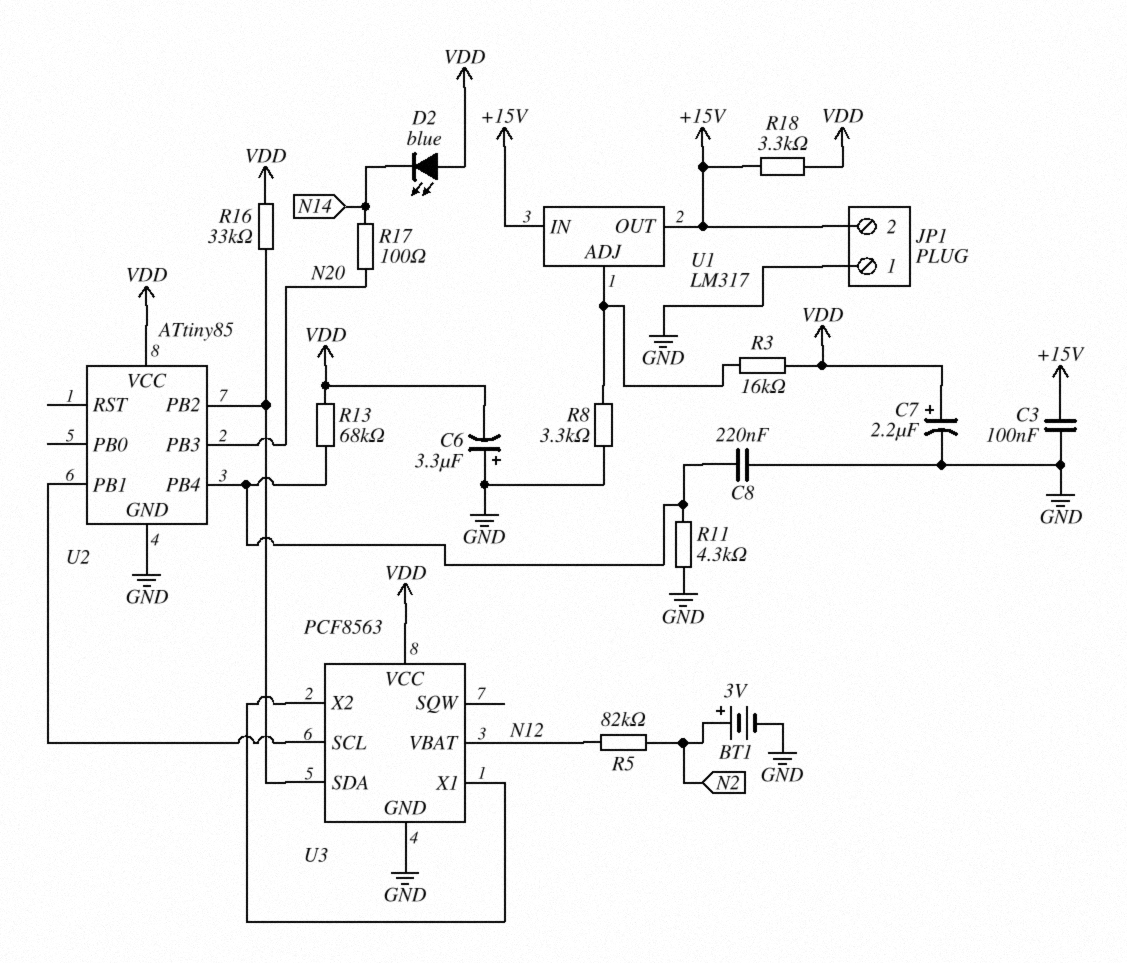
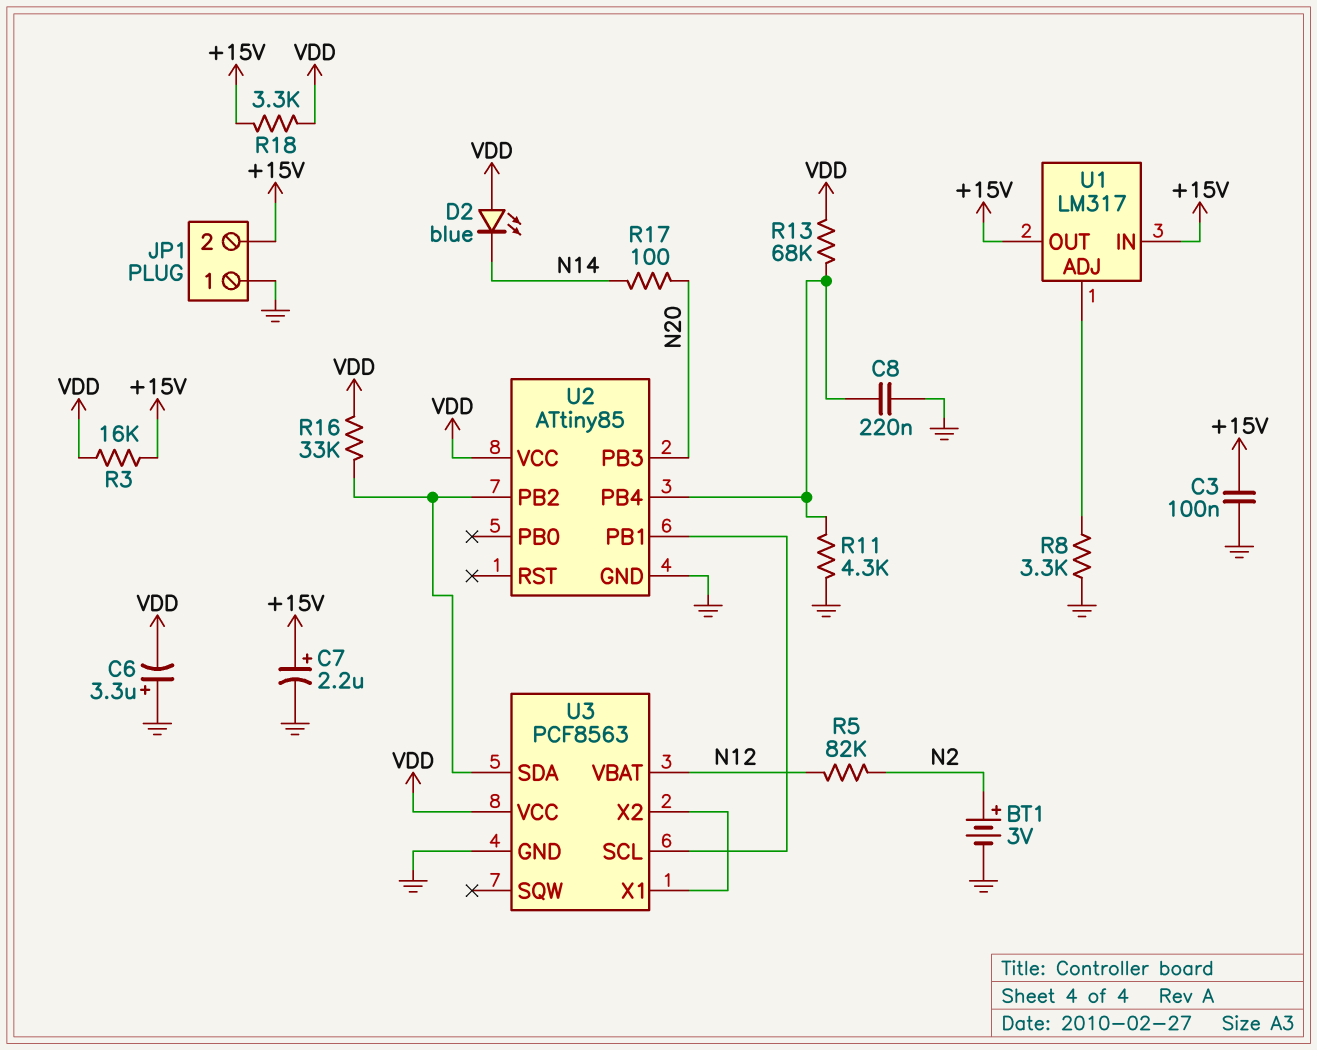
C7: 2.2uF (plus VDD, minus GND) -> 2.2uF (plus +15V, minus GND)
R3: 16k (U1/ADJ, VDD) -> 16k (+15V, VDD)

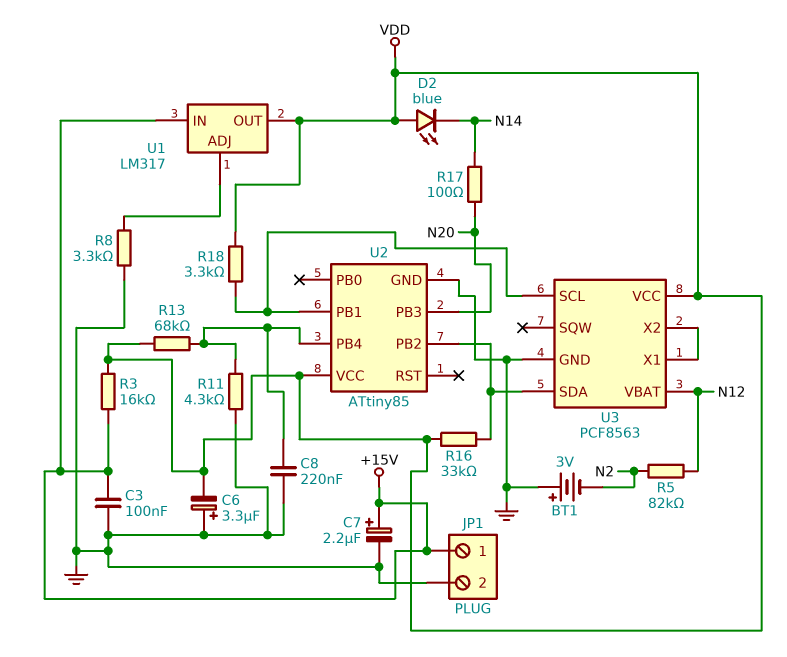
BT1: 3V (plus N2, minus GND) -> 3V (plus GND, minus N2)
JP1 pin 1: GND -> +15V
JP1 pin 2: +15V -> GND
R18: 3.3k (+15V, VDD) -> 3.3k (U2/PB1, VDD)
U1 pin OUT: +15V -> VDD

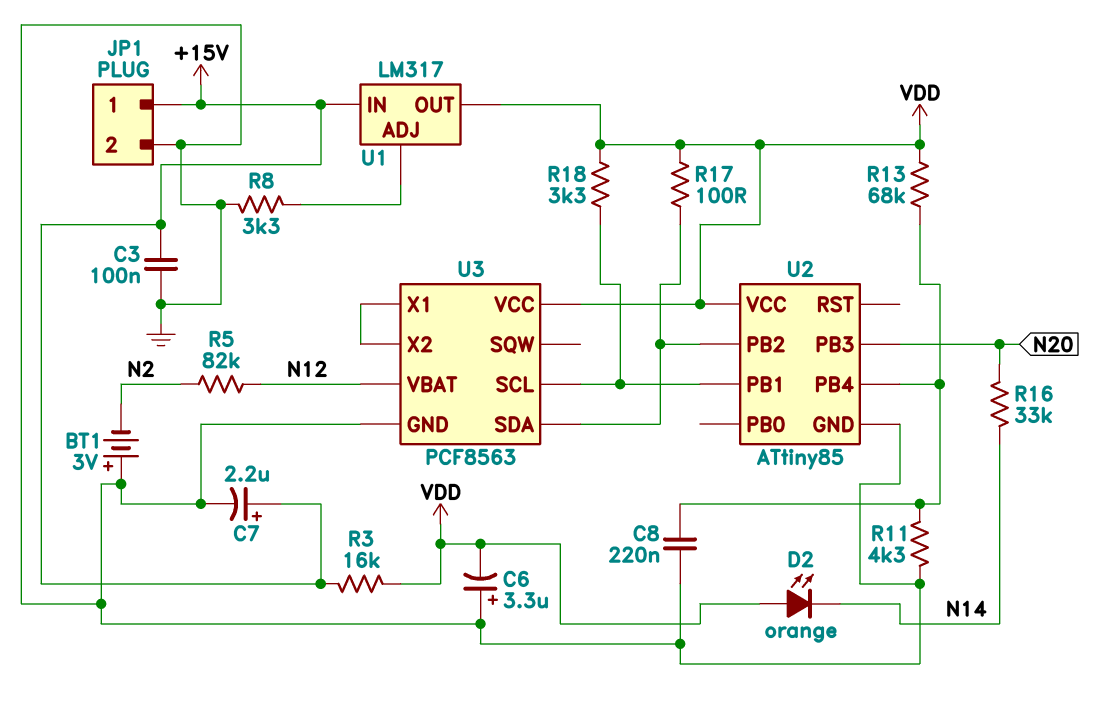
D2: LED blue (A VDD, K N14) -> LED orange (A VDD, K N14)
R16: 33k (U2/PB2, VDD) -> 33k (N14, N20)
R17: 100 (N14, N20) -> 100 (U2/PB2, VDD)

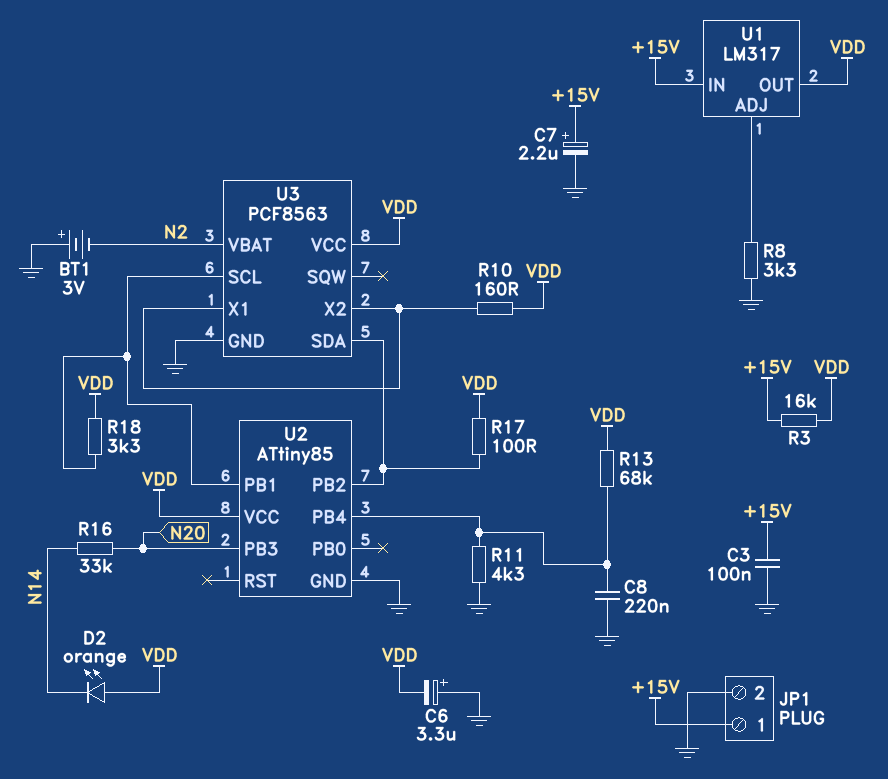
R5: 82k (N2, N12) -> none
R10: none -> 160 (U3/X1, VDD)
U3 pin VBAT: N12 -> N2

